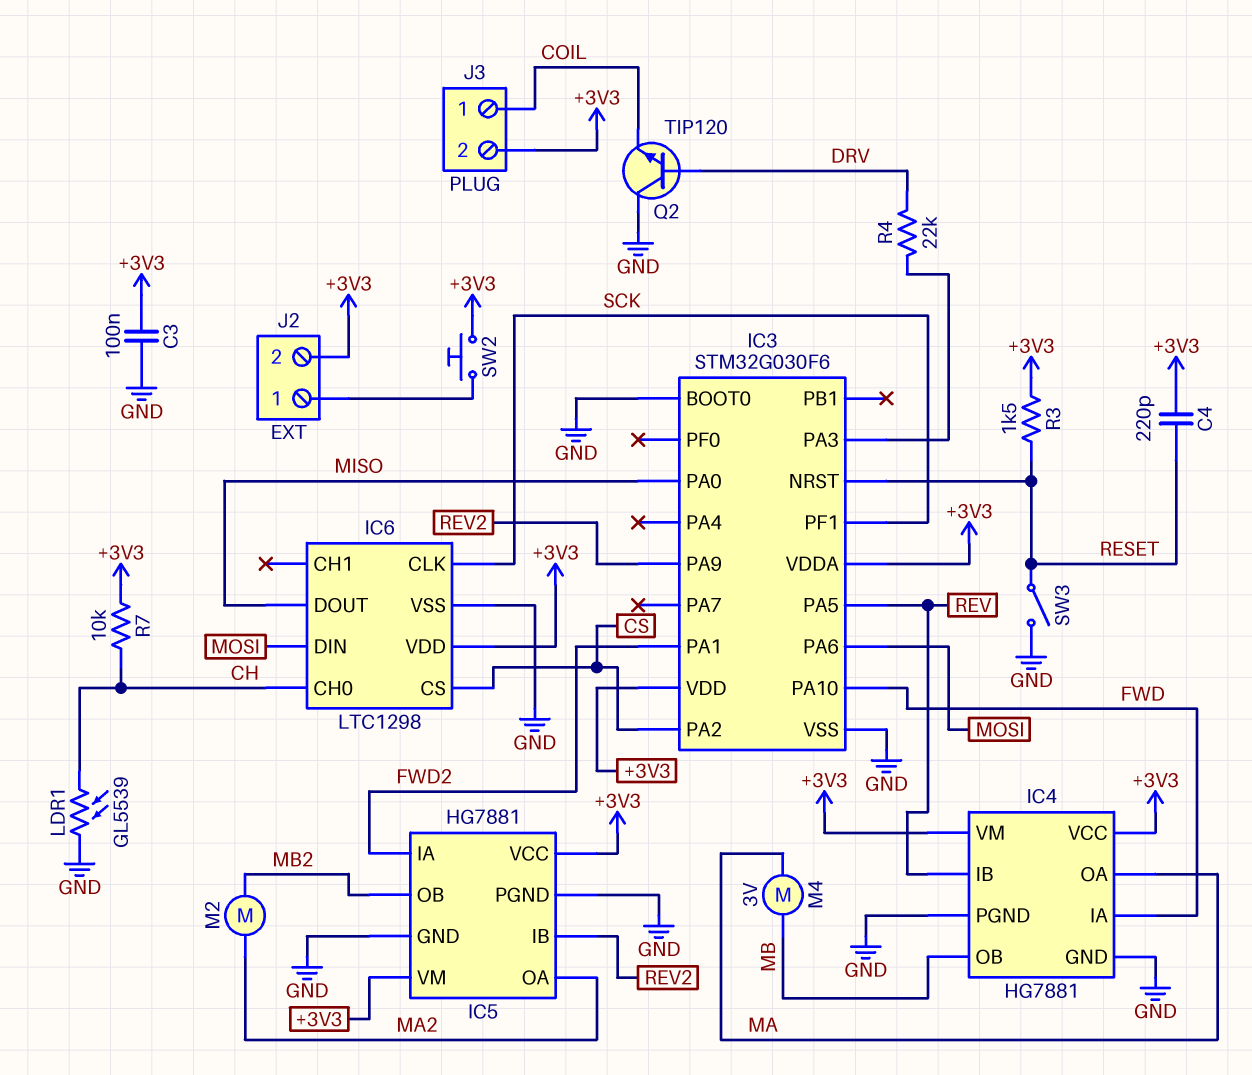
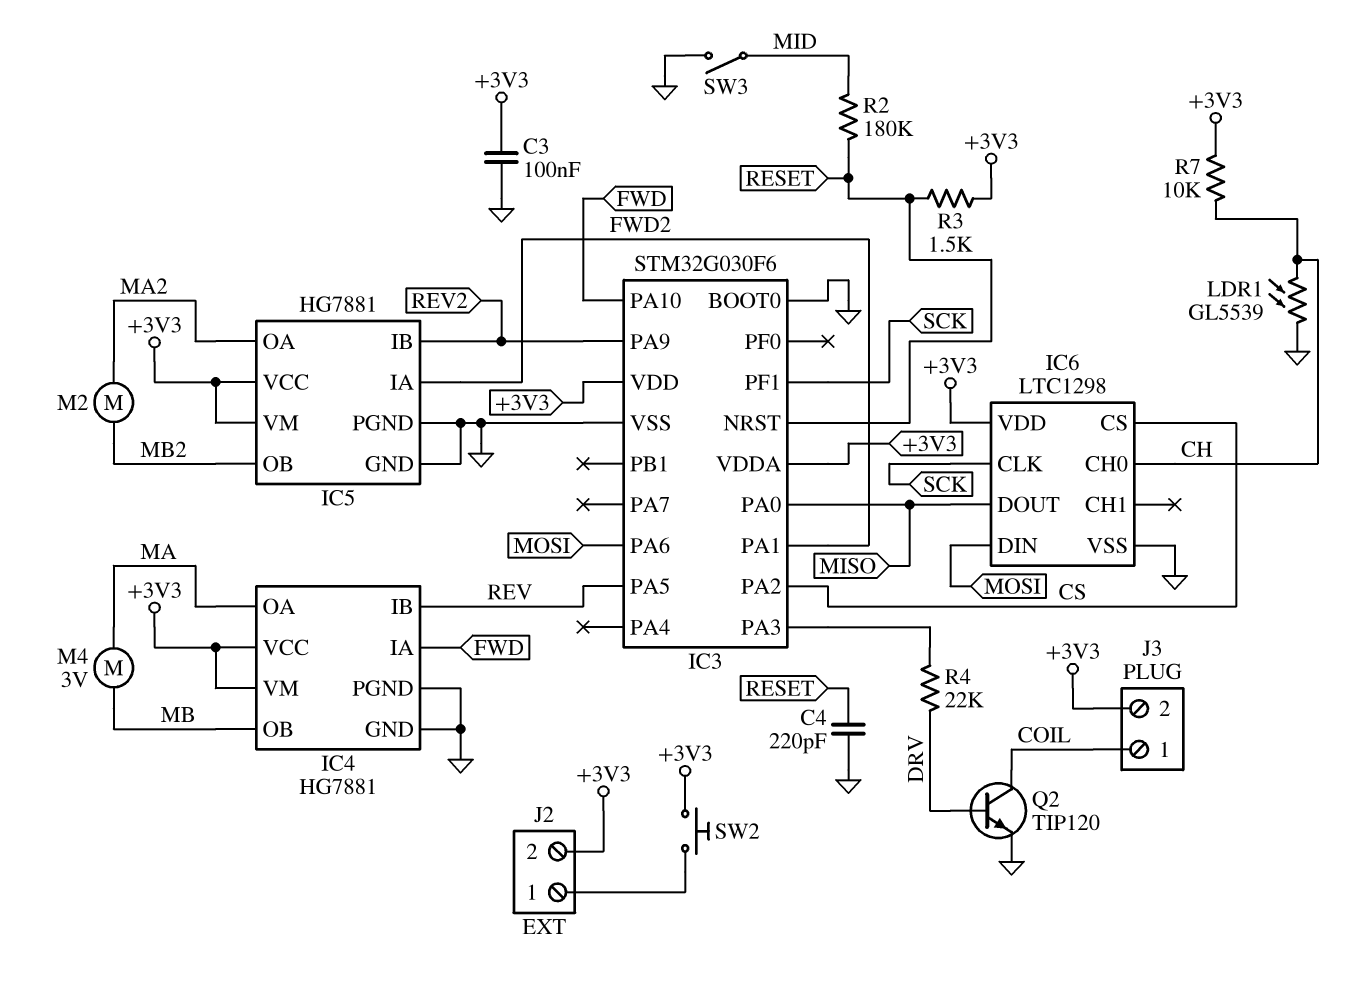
C4: 220pF (+3V3, RESET) -> 220pF (GND, RESET)
Q2: NPN TIP120 (B DRV, C GND, E COIL) -> NPN TIP120 (B DRV, C COIL, E GND)
R2: none -> 180k (MID, RESET)
SW3: switch (GND, RESET) -> switch (GND, MID)

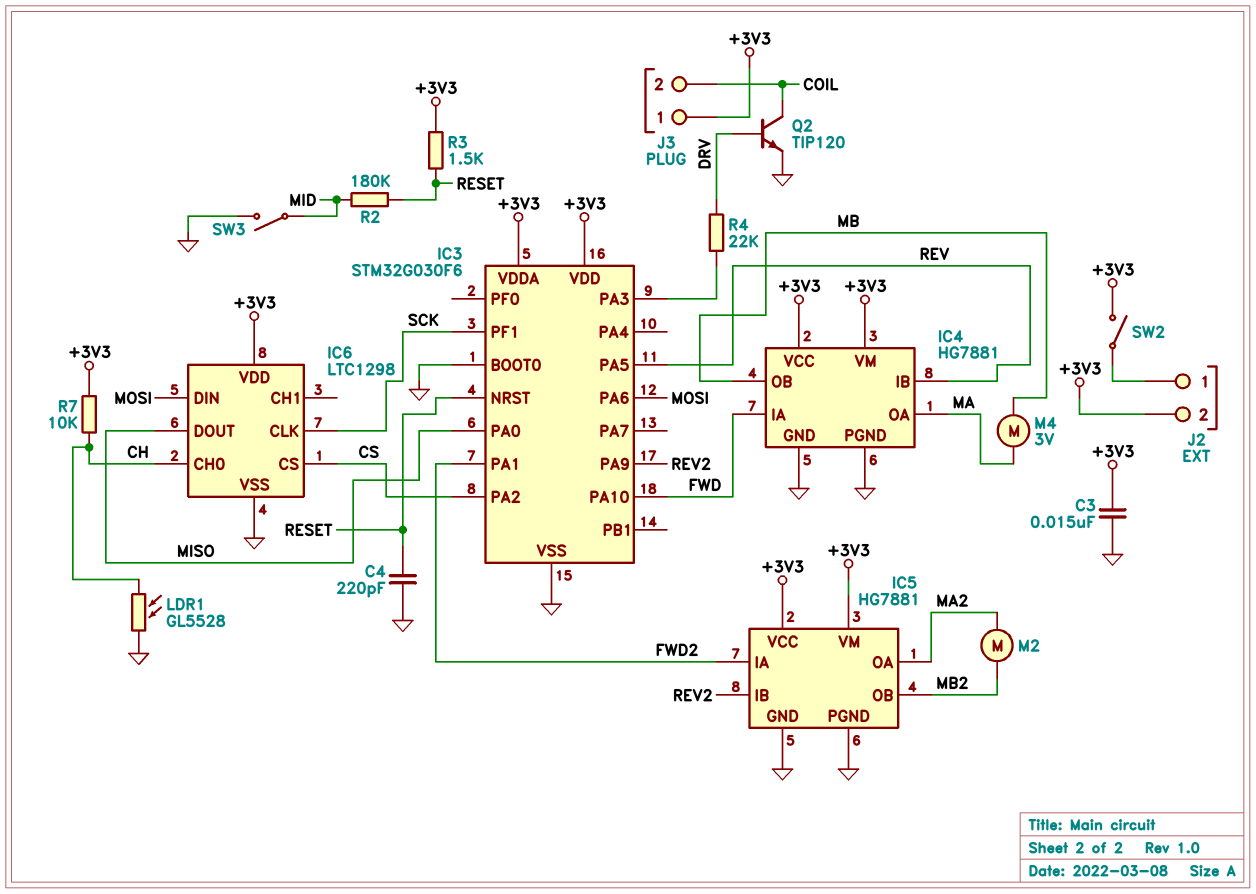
C3: 100nF (+3V3, GND) -> 15nF (+3V3, GND)
J3 pin 1: COIL -> +3V3
J3 pin 2: +3V3 -> COIL
LDR1: GL5539 (CH, GND) -> GL5528 (CH, GND)
SW2: button (+3V3, J2/1) -> switch (+3V3, J2/1)

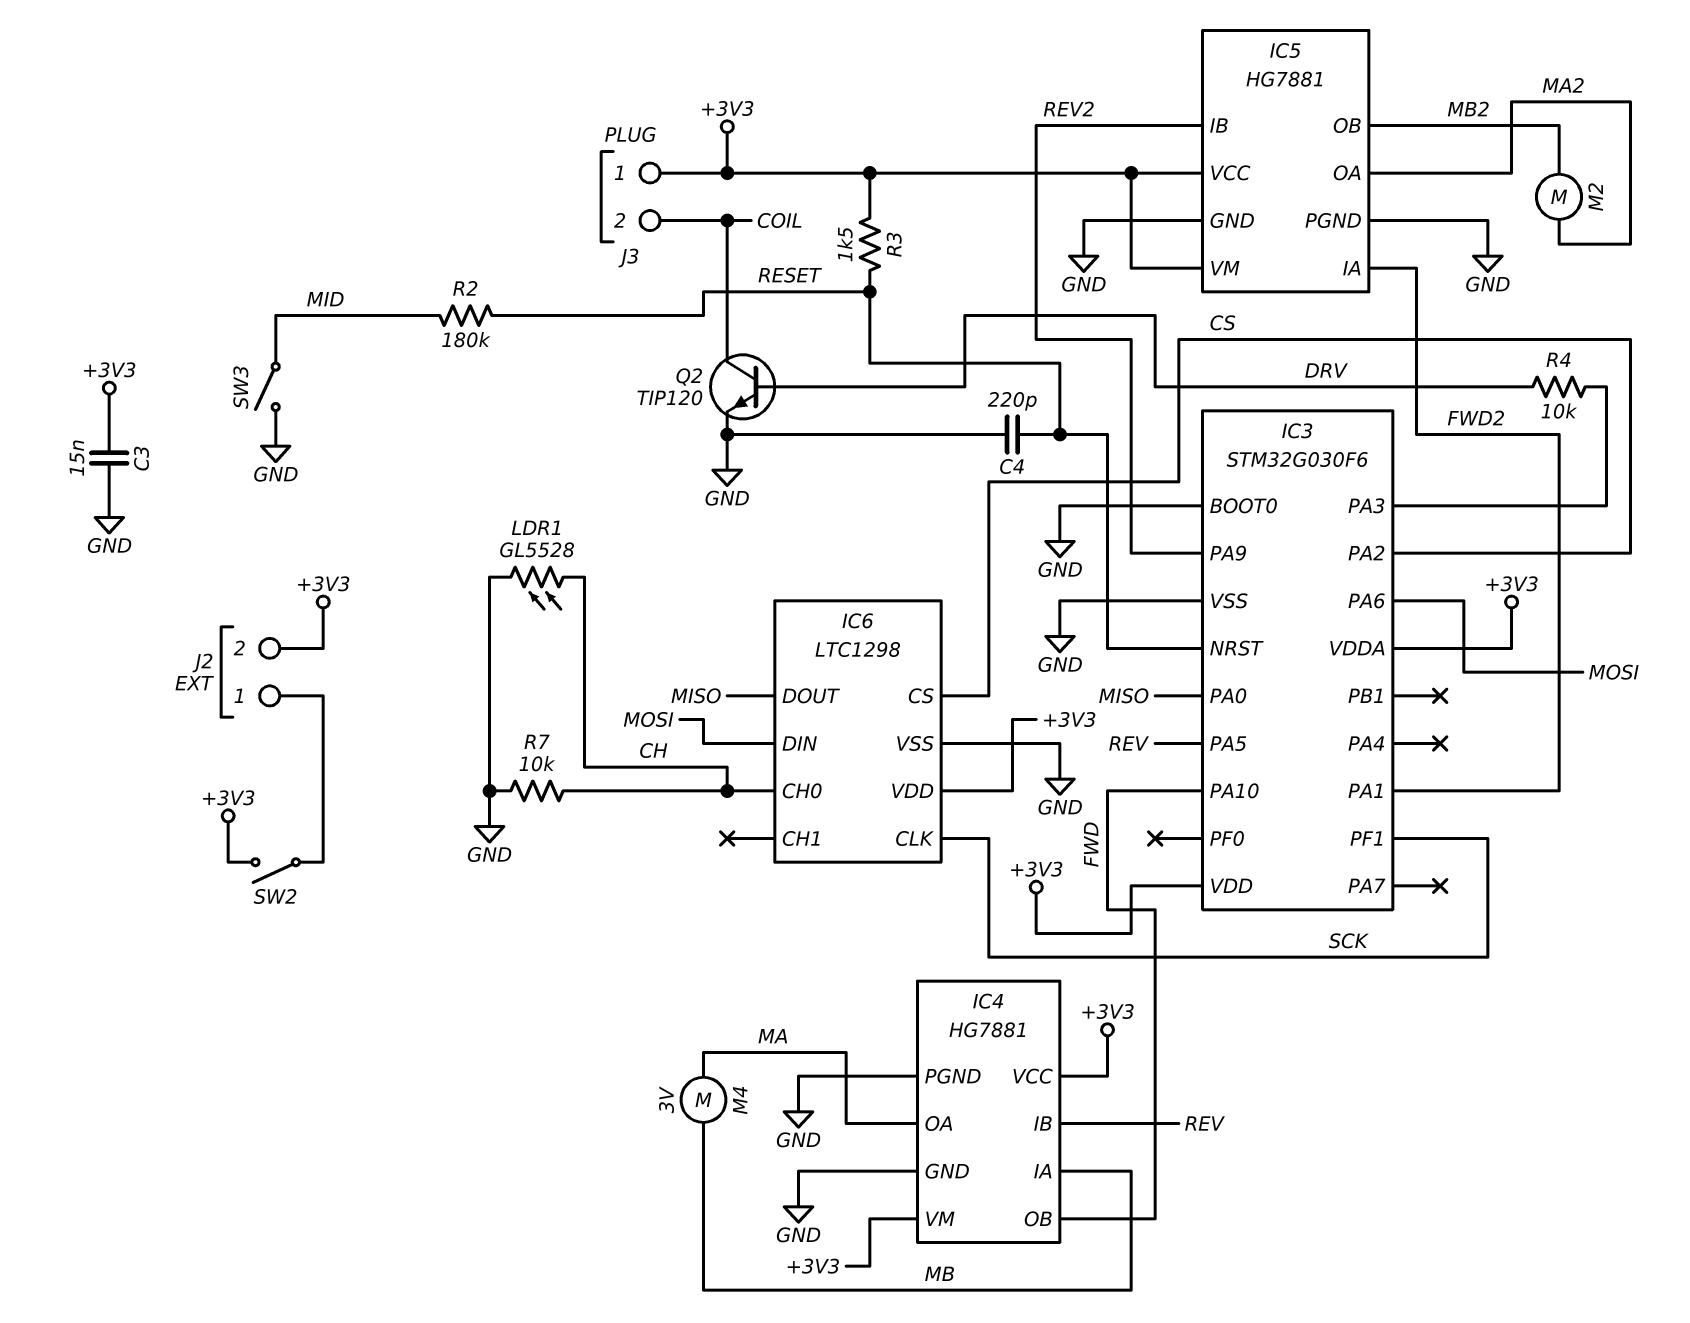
IC4 pin IA: FWD -> MB
IC4 pin OB: MB -> FWD
R4: 22k (DRV, IC3/PA3) -> 10k (DRV, IC3/PA3)
R7: 10k (+3V3, CH) -> 10k (CH, GND)

